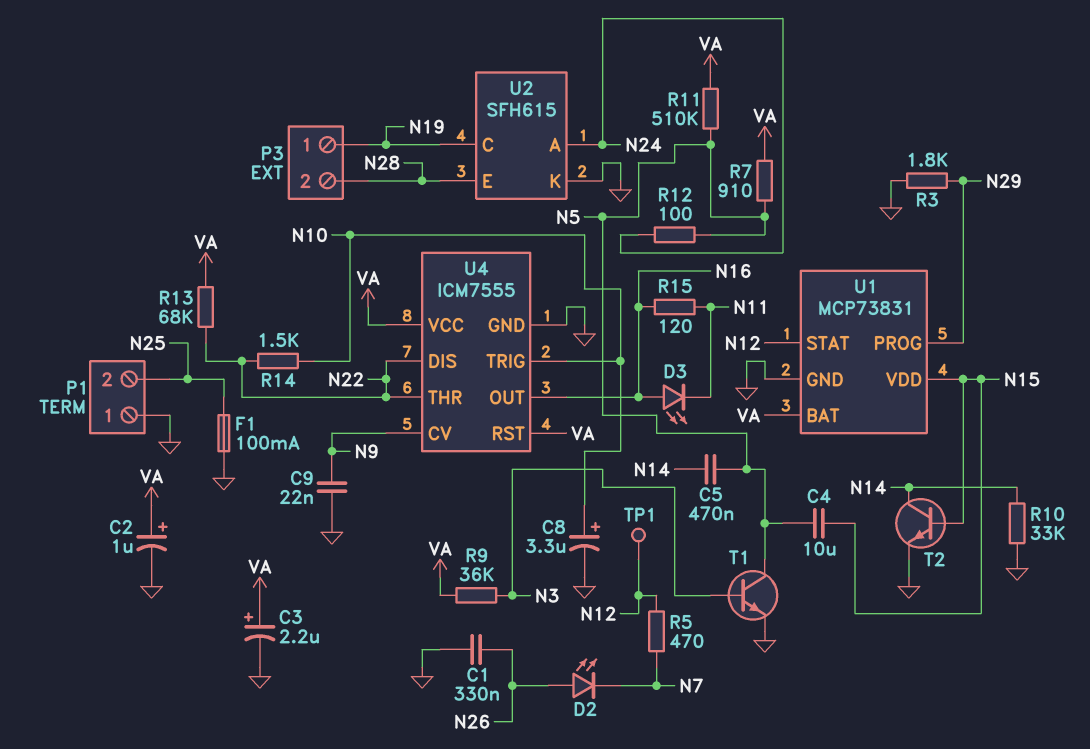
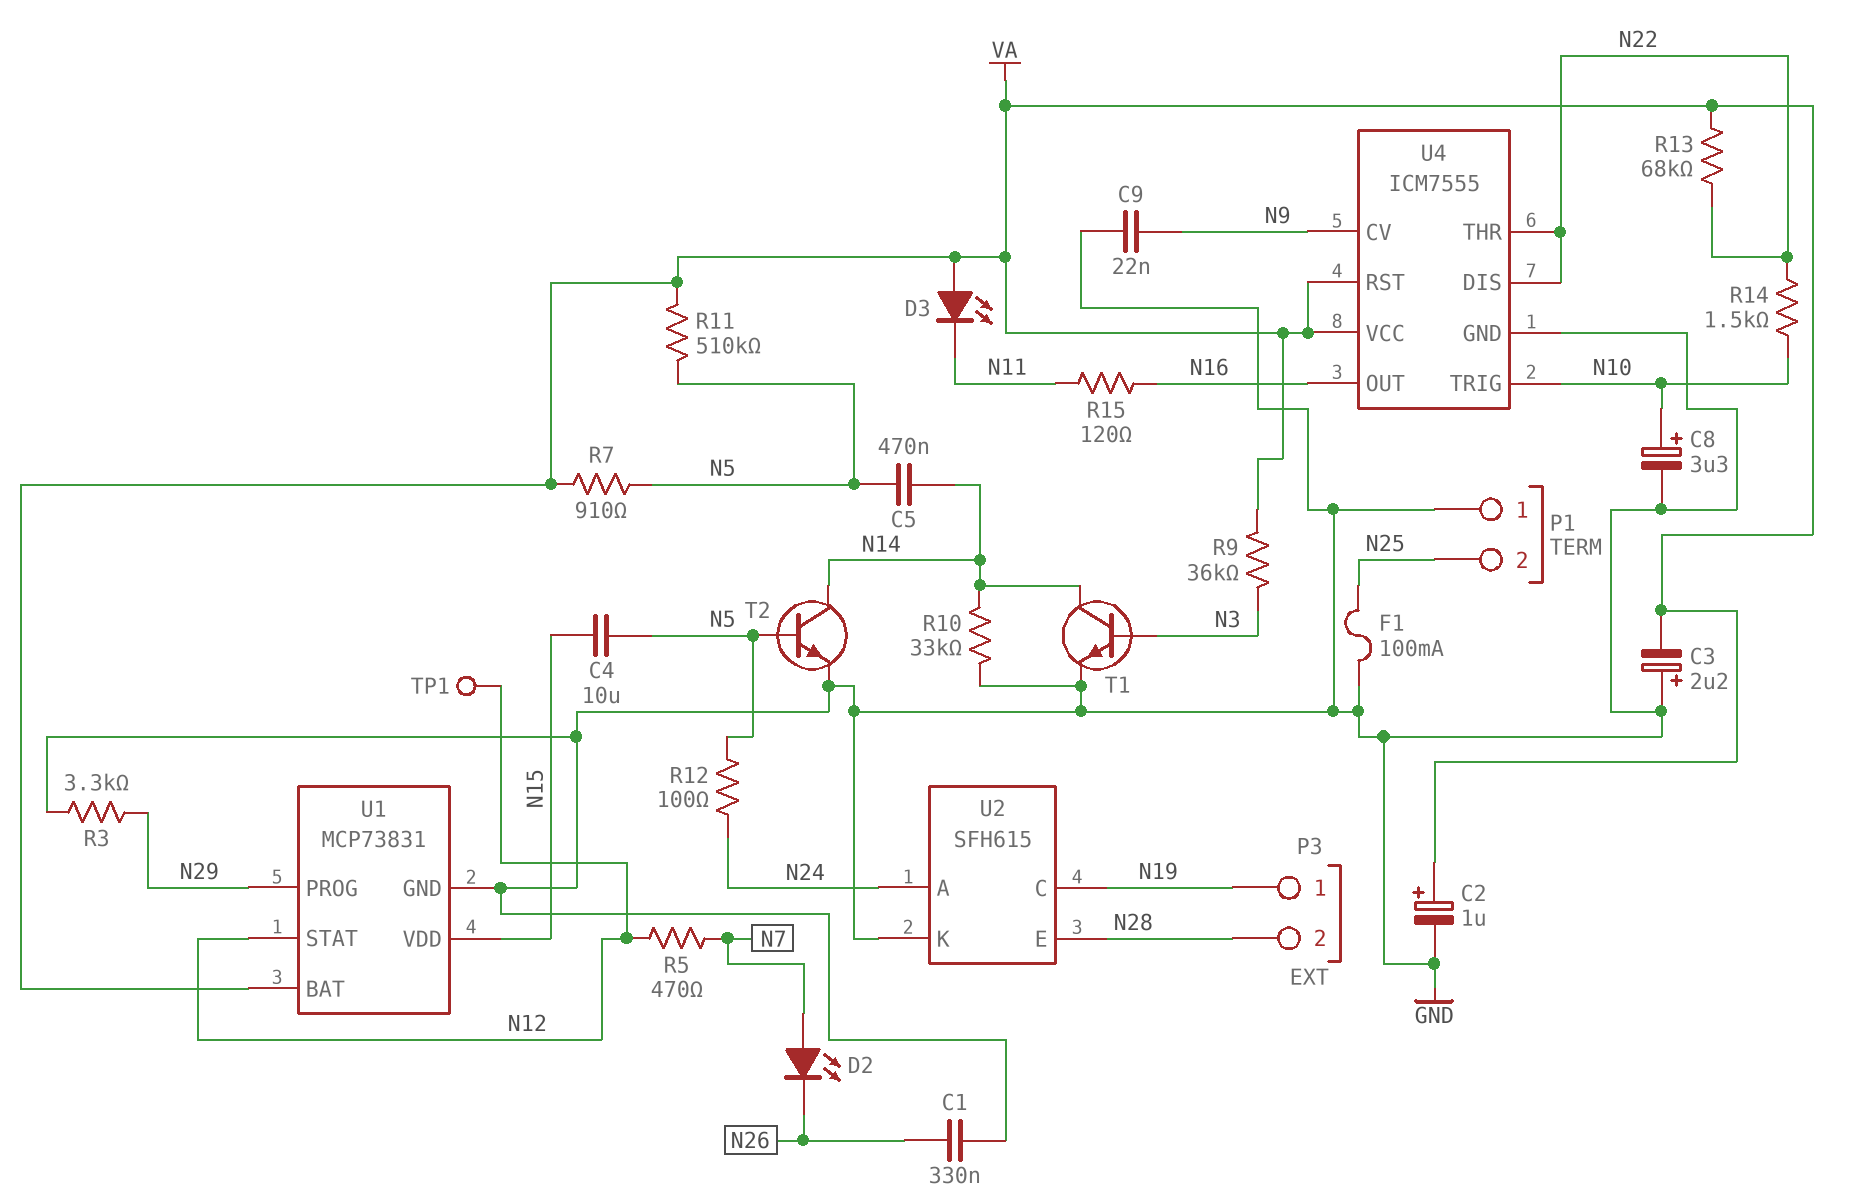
C3: 2.2uF (plus VA, minus GND) -> 2.2uF (plus GND, minus VA)
D2: LED (A N26, K N7) -> LED (A N7, K N26)
D3: LED (A N16, K N11) -> LED (A VA, K N11)
R3: 1.8k (GND, N29) -> 3.3k (GND, N29)
T1: NPN (B N3, C N5, E GND) -> NPN (B N3, C N14, E GND)
T2: NPN (B N15, C N14, E GND) -> NPN (B N5, C N14, E GND)

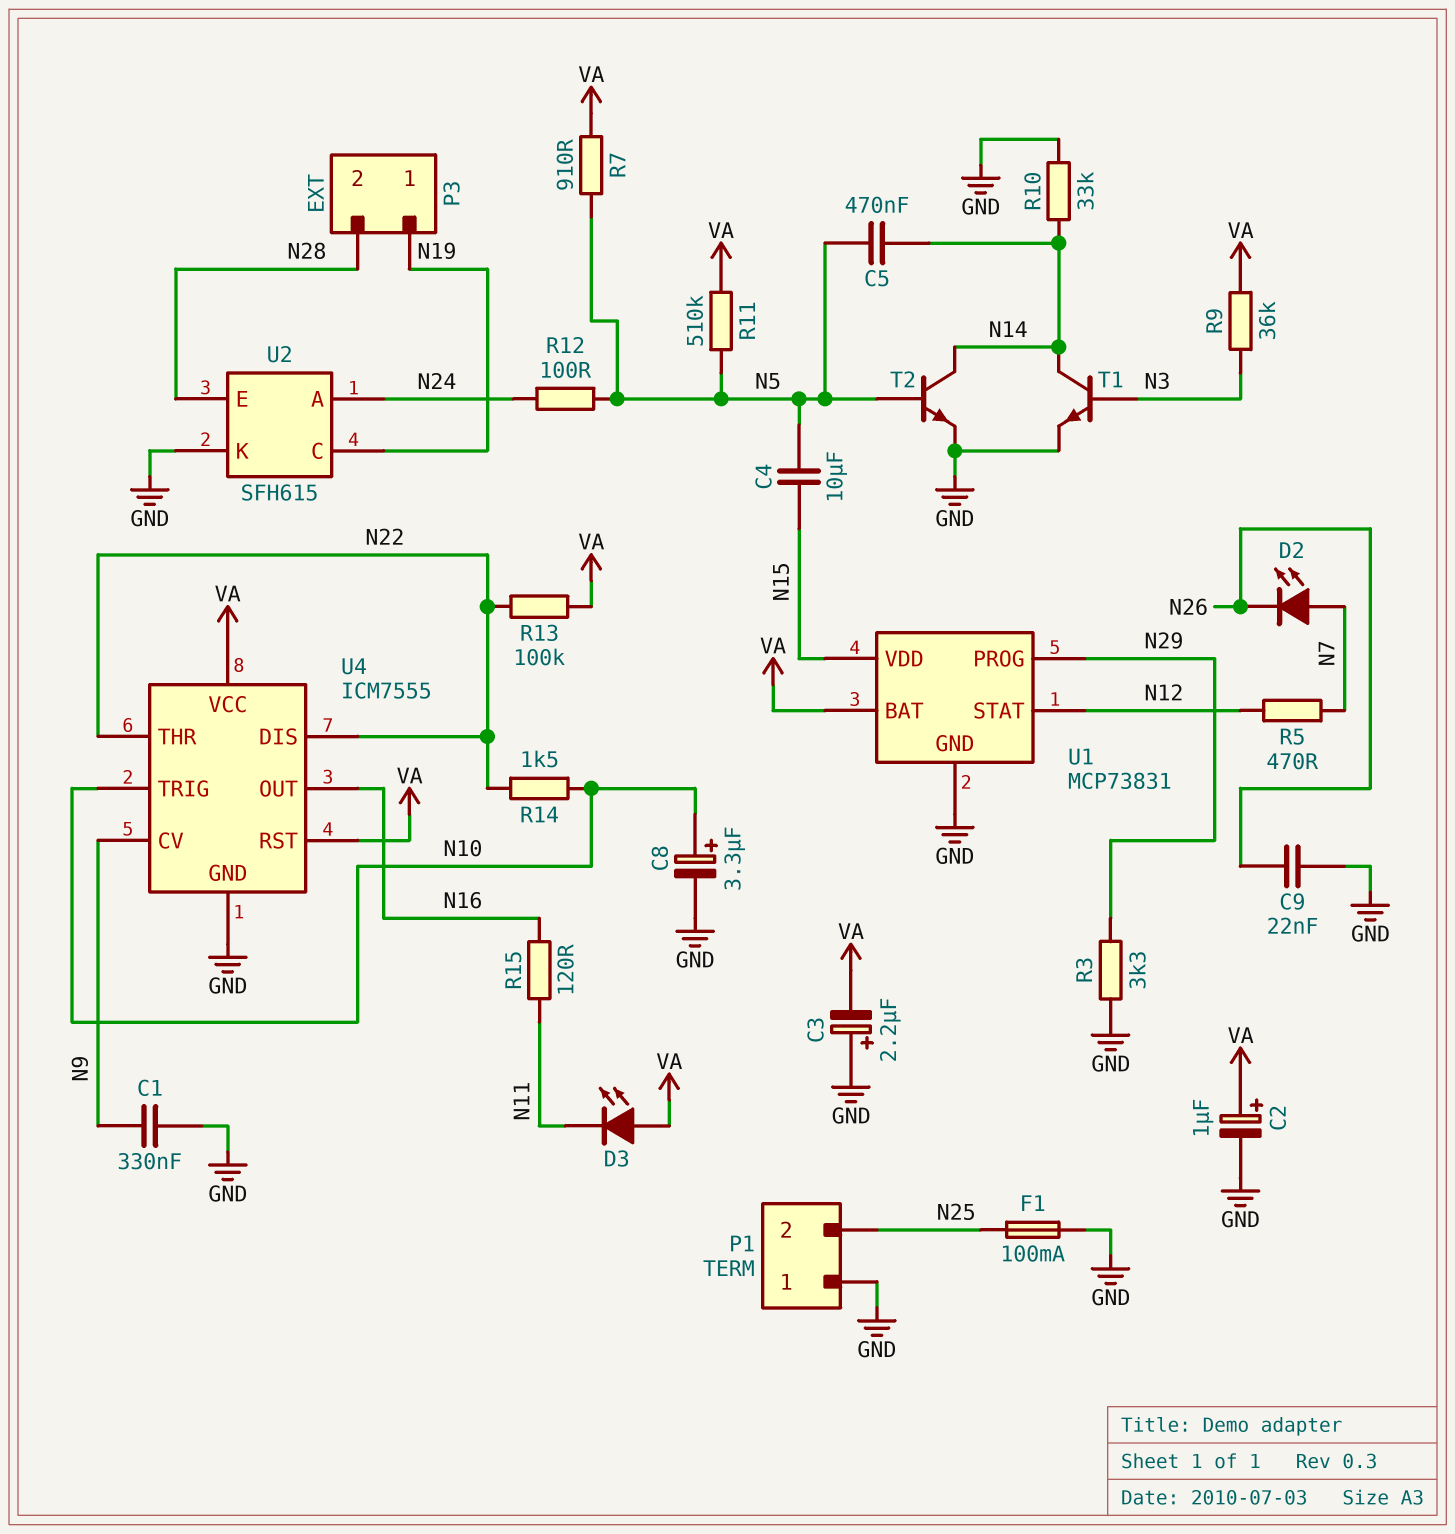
C1: 330nF (GND, N26) -> 330nF (GND, N9)
C9: 22nF (GND, N9) -> 22nF (GND, N26)
R13: 68k (N22, VA) -> 100k (N22, VA)
TP1: test point (N12) -> none

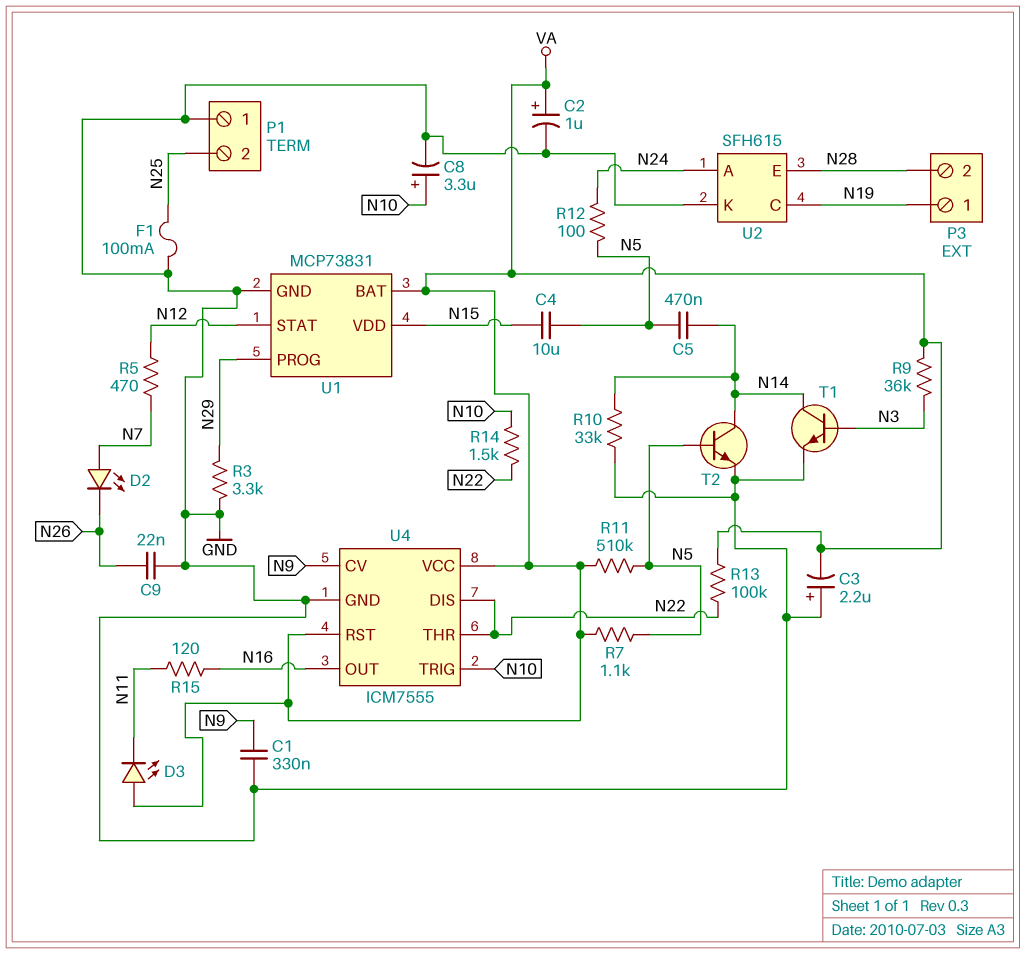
R7: 910 (N5, VA) -> 1.1k (N5, VA)

